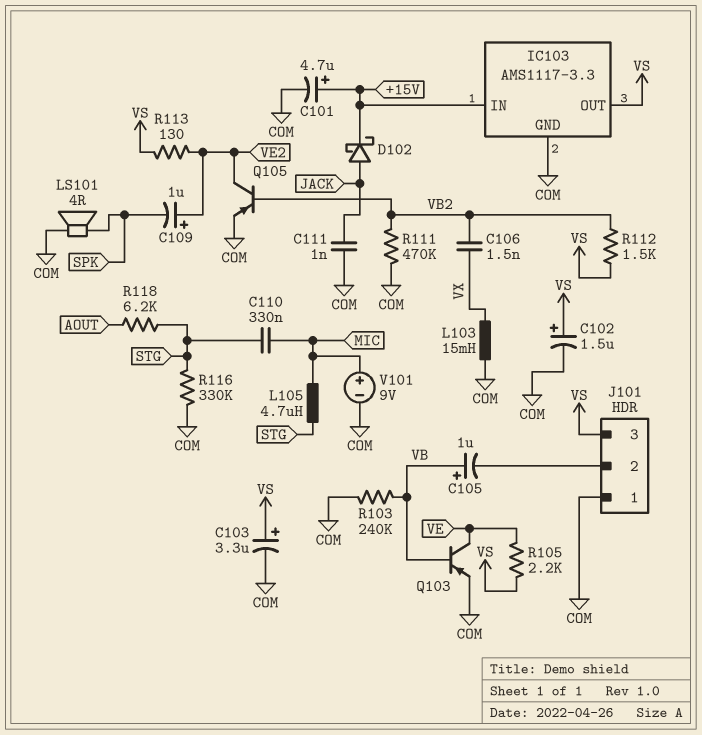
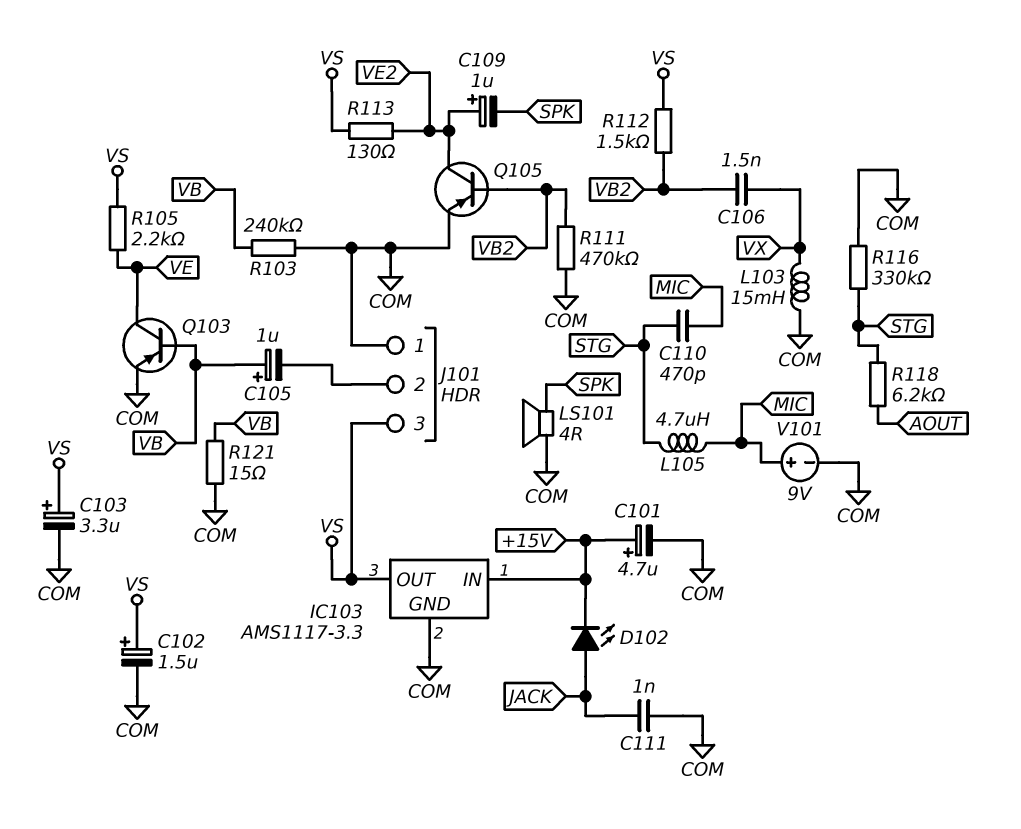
C110: 330nF (MIC, STG) -> 470pF (MIC, STG)
D102: schottky (A JACK, K +15V) -> LED (A JACK, K +15V)
R121: none -> 15 (COM, VB)

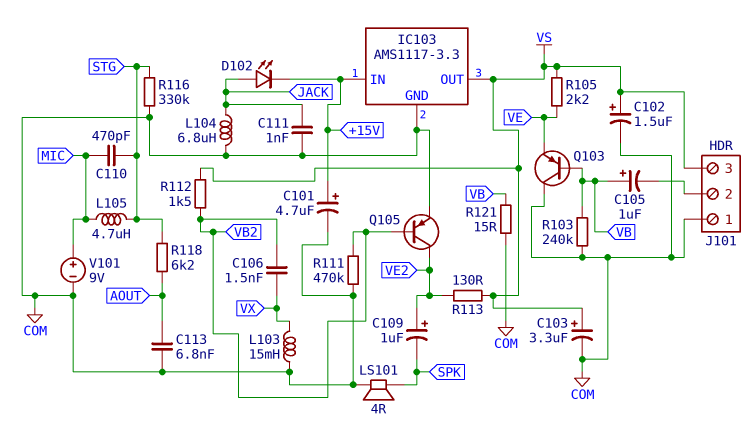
C113: none -> 6.8nF (AOUT, COM)
L104: none -> 6.8uH (COM, JACK)
Q103: PNP (B VB, C VE, E COM) -> PNP (B VB, C COM, E VE)

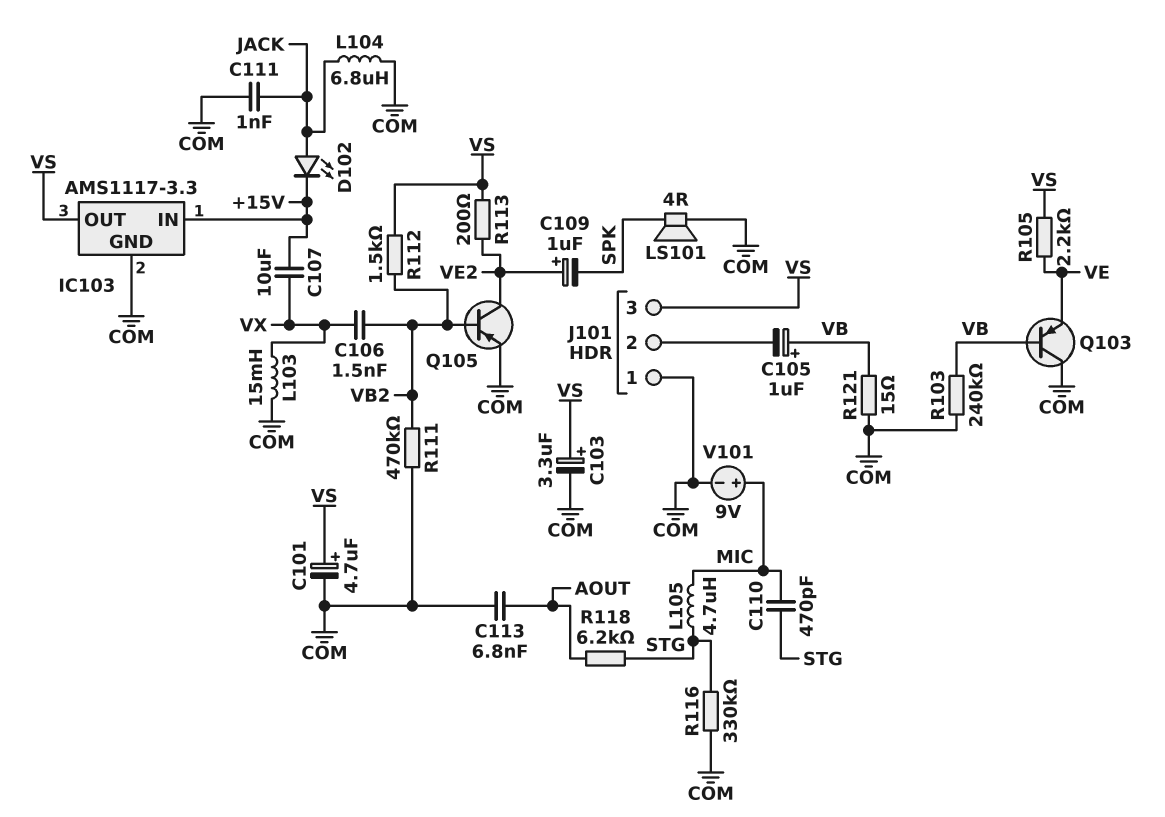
C101: 4.7uF (plus +15V, minus COM) -> 4.7uF (plus VS, minus COM)
C102: 1.5uF (plus VS, minus COM) -> none
C107: none -> 10uF (+15V, VX)
R113: 130 (VE2, VS) -> 200 (VE2, VS)

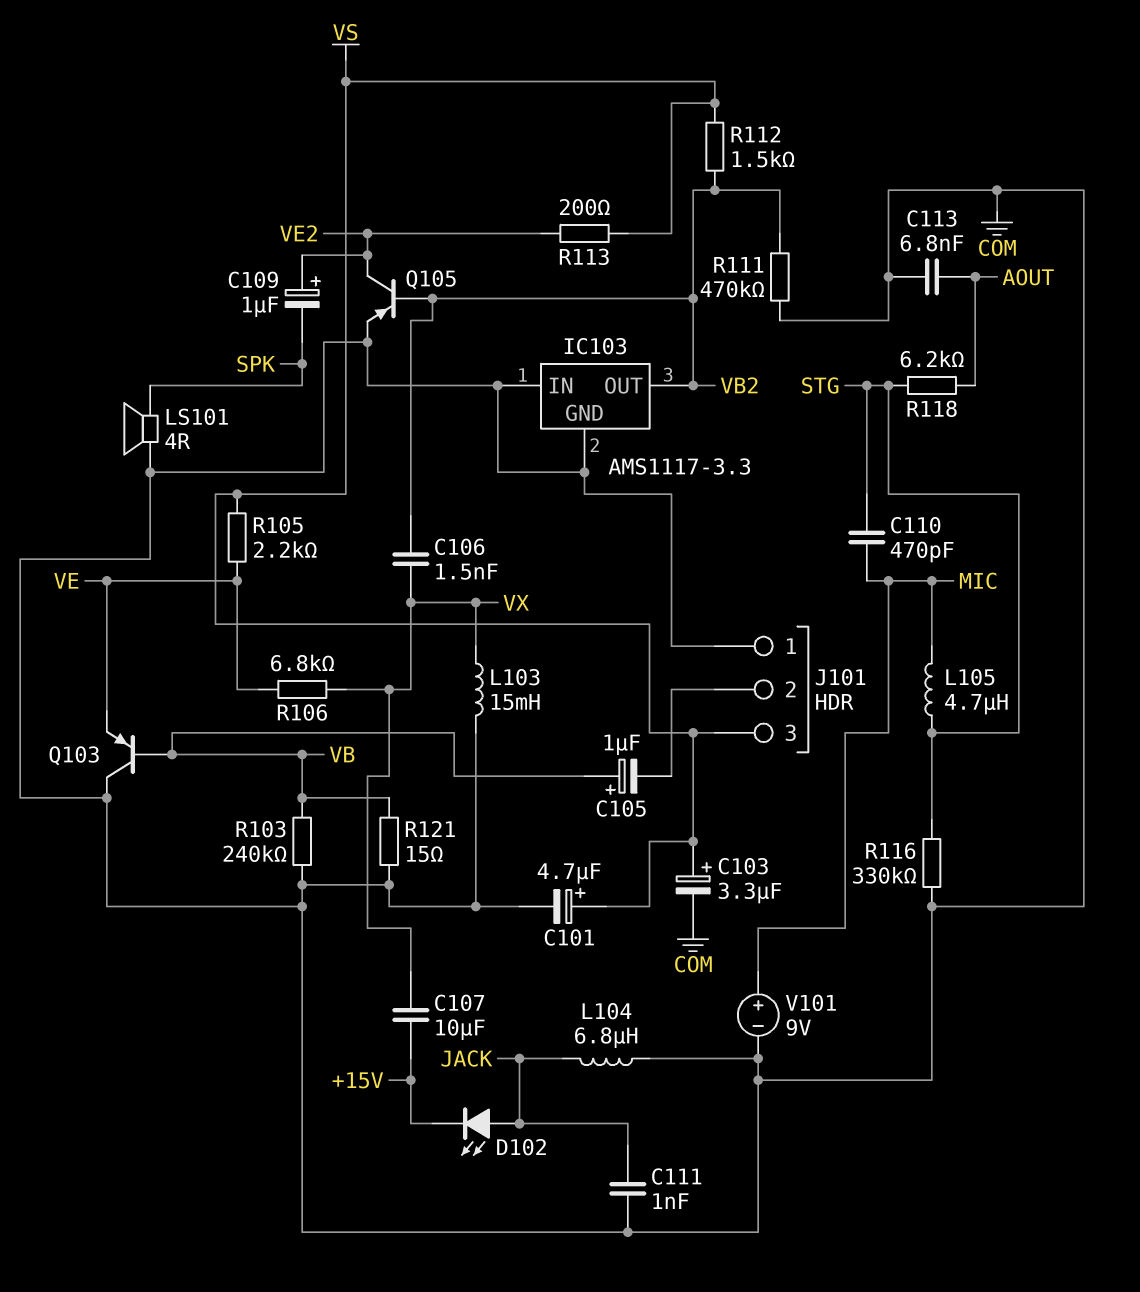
IC103 pin IN: +15V -> COM
IC103 pin OUT: VS -> VB2
R106: none -> 6.8k (VE, VX)

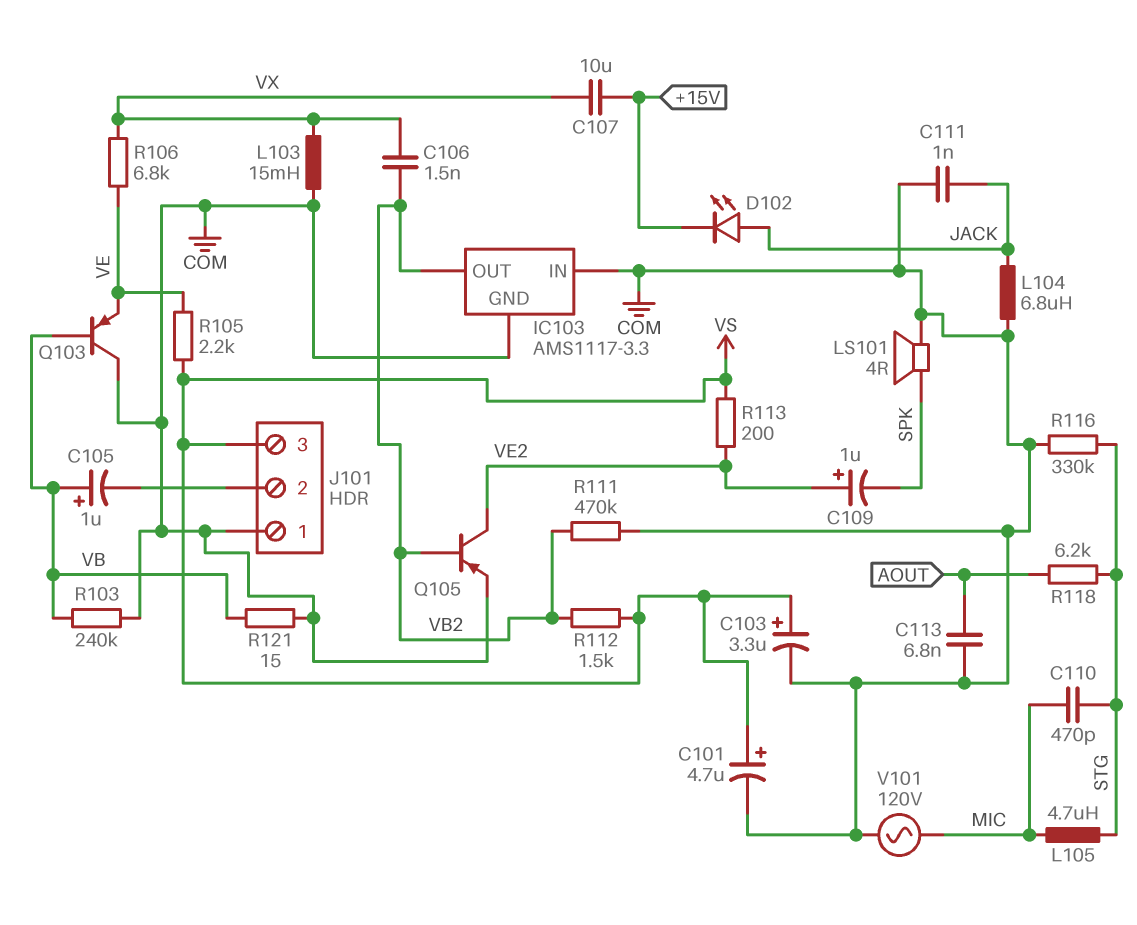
V101: 9V (plus MIC, minus COM) -> AC 120V (COM, MIC)

